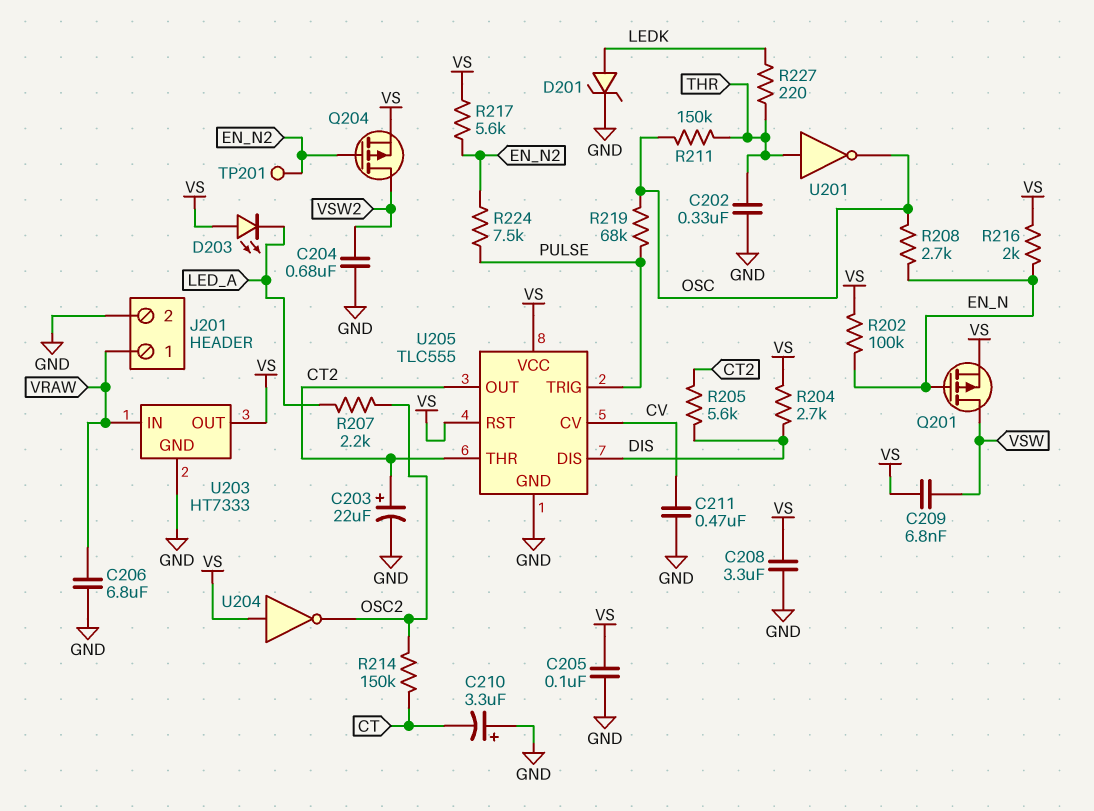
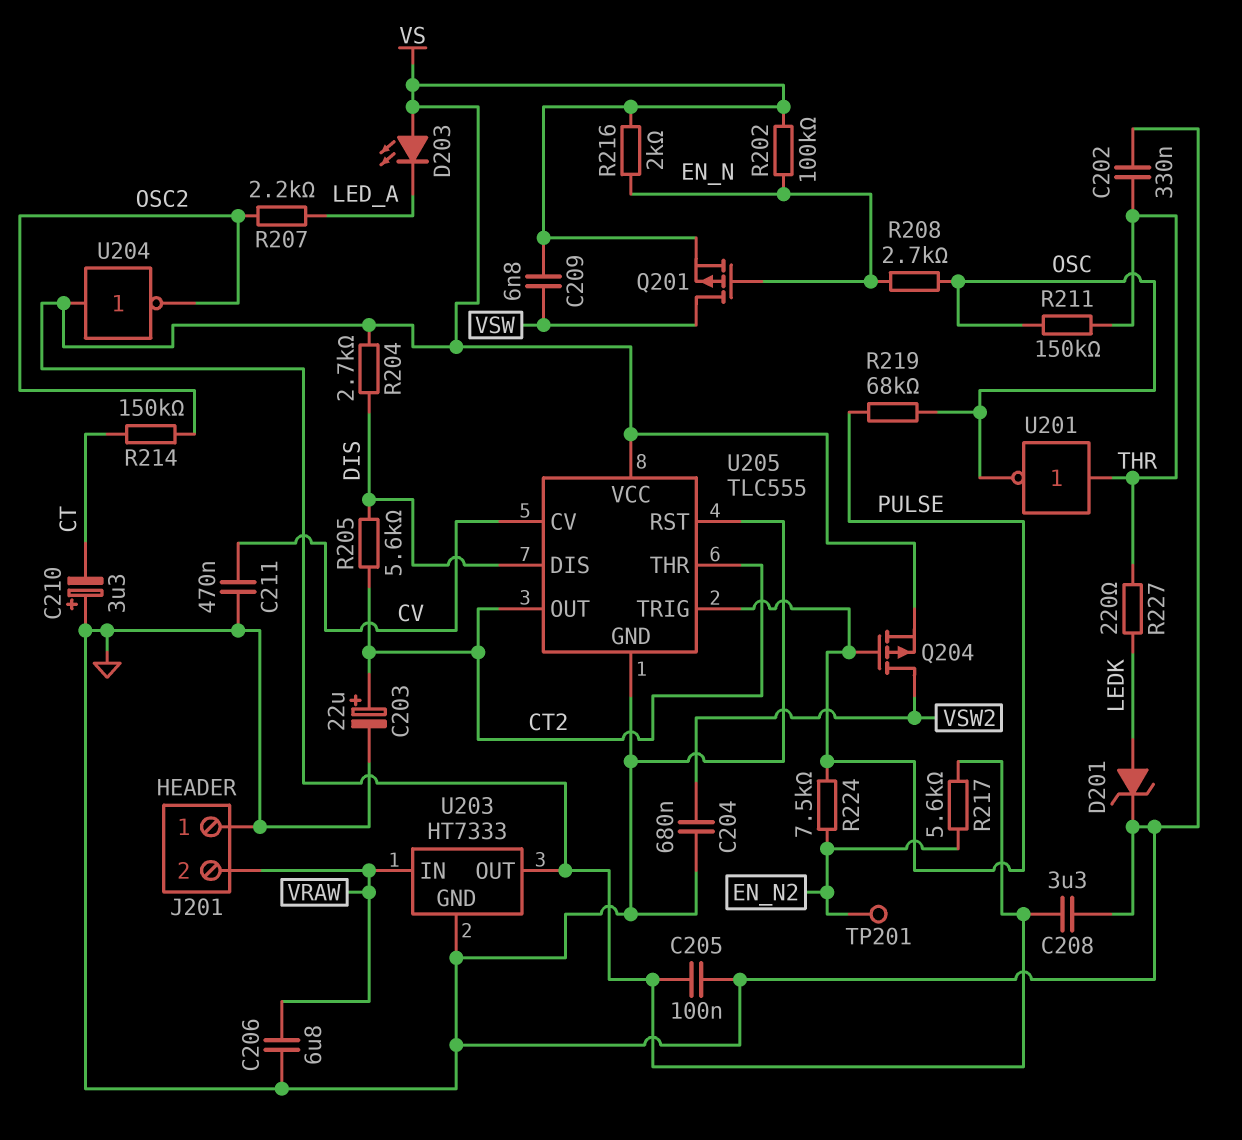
J201 pin 1: VRAW -> GND
J201 pin 2: GND -> VRAW
Q204: PMOS (G EN_N2, D VSW2, S VS) -> PMOS (G PULSE, D VSW2, S VS)
U205 pin RST: VS -> GND

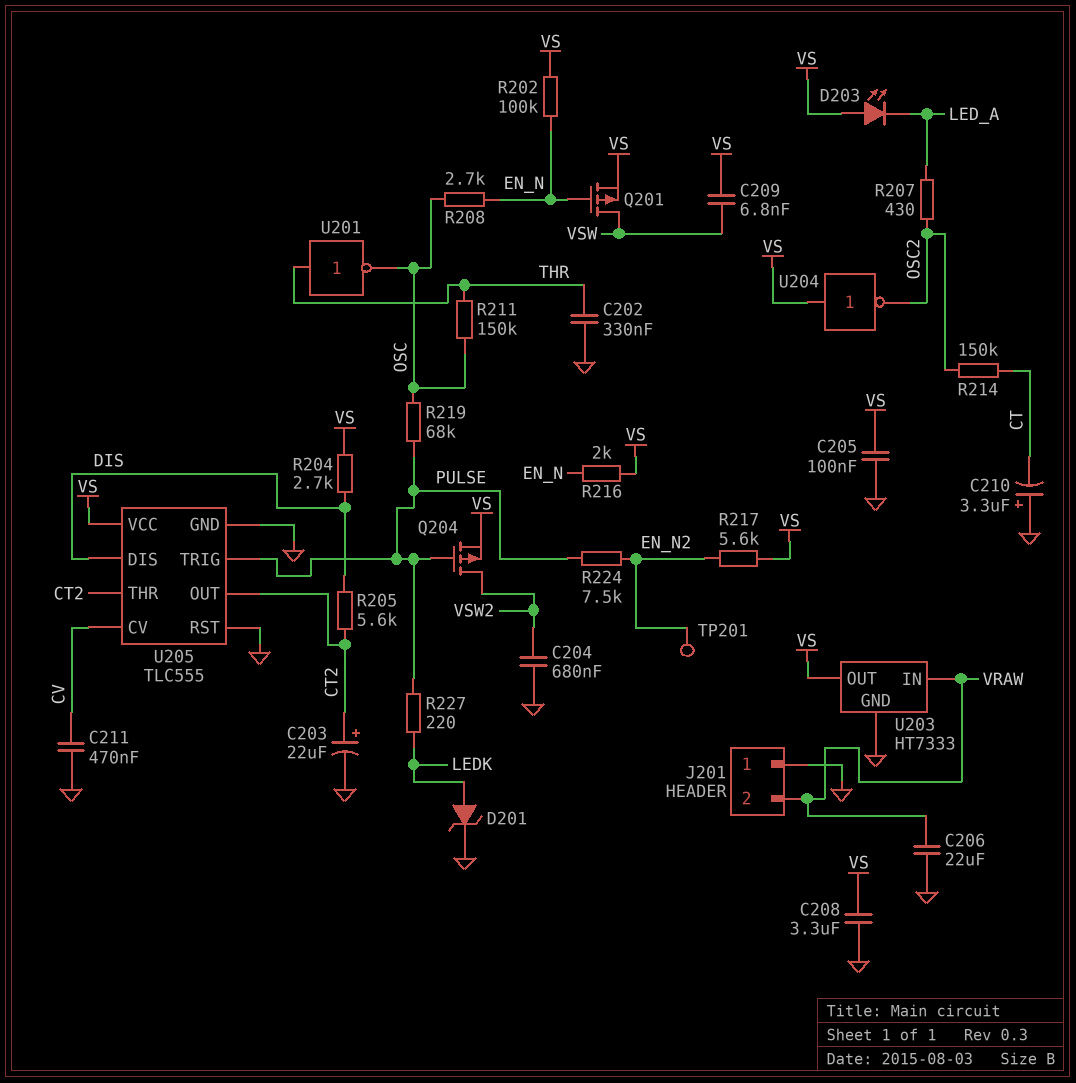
C206: 6.8uF (GND, VRAW) -> 22uF (GND, VRAW)
R207: 2.2k (LED_A, OSC2) -> 430 (LED_A, OSC2)
R227: 220 (LEDK, THR) -> 220 (LEDK, PULSE)

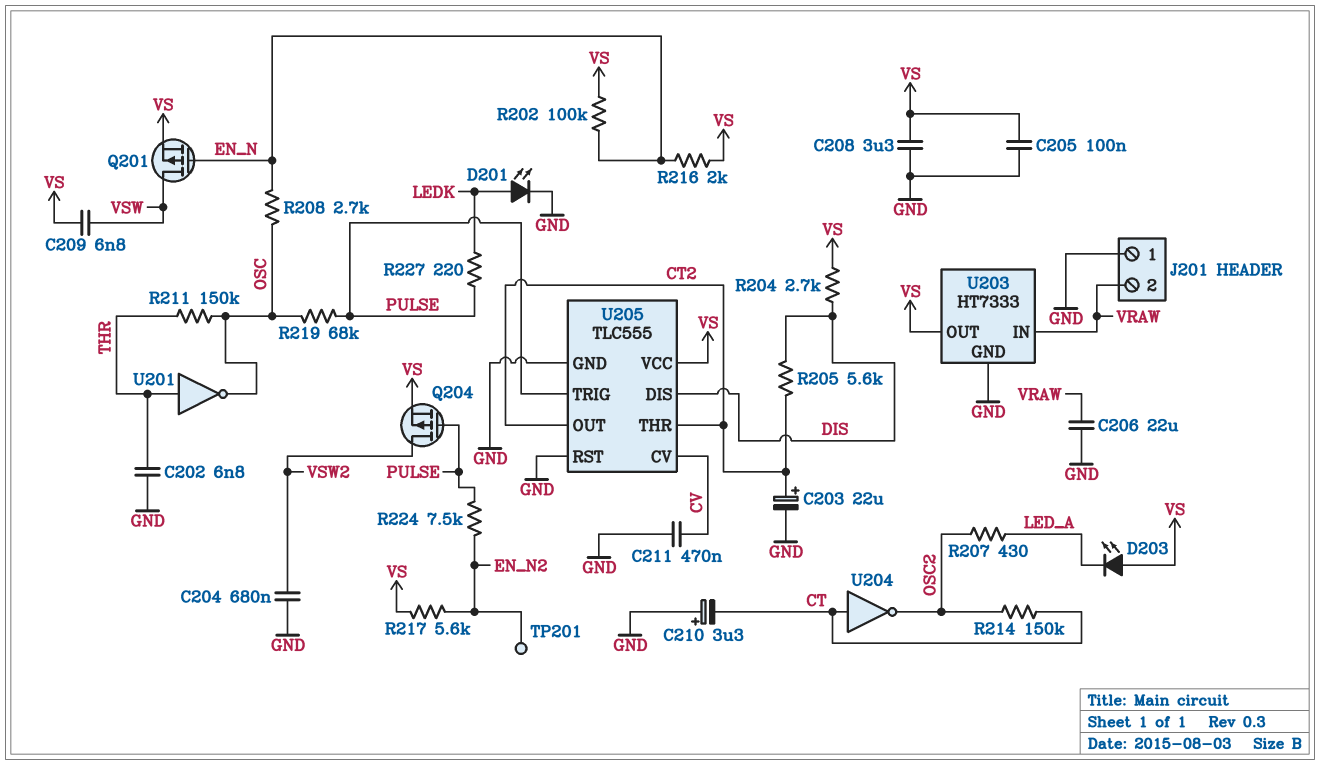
C202: 330nF (GND, THR) -> 6.8nF (GND, THR)
D201: zener (A LEDK, K GND) -> LED (A LEDK, K GND)
U204: NOT (in VS, out OSC2) -> NOT (in CT, out OSC2)

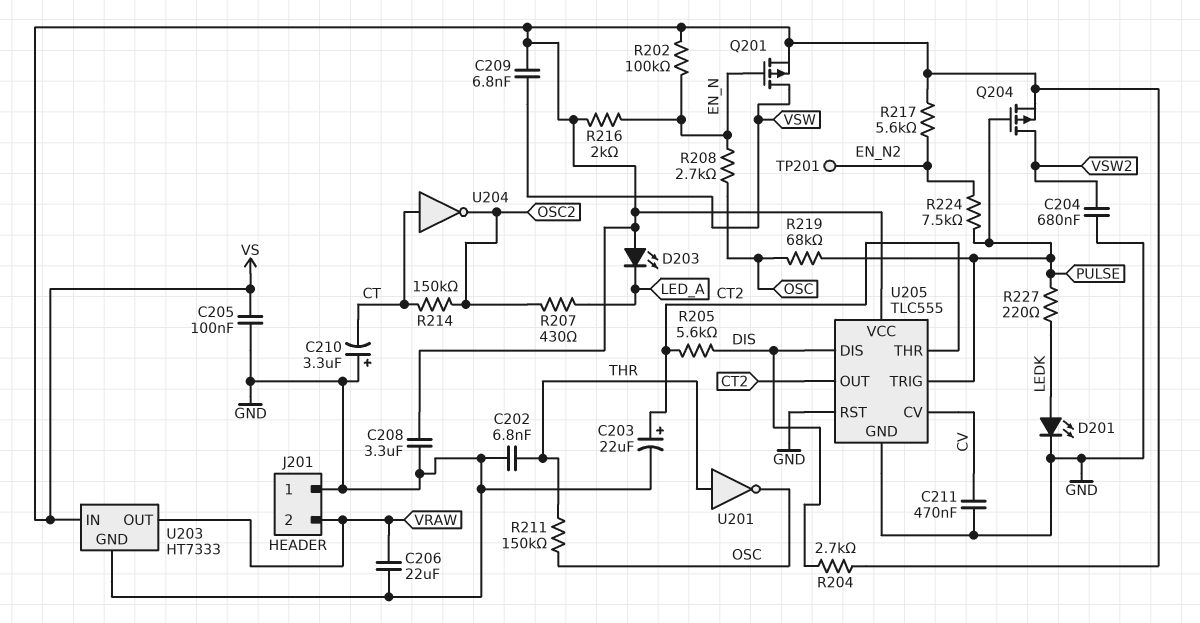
U203 pin IN: VRAW -> VS
U203 pin OUT: VS -> VRAW

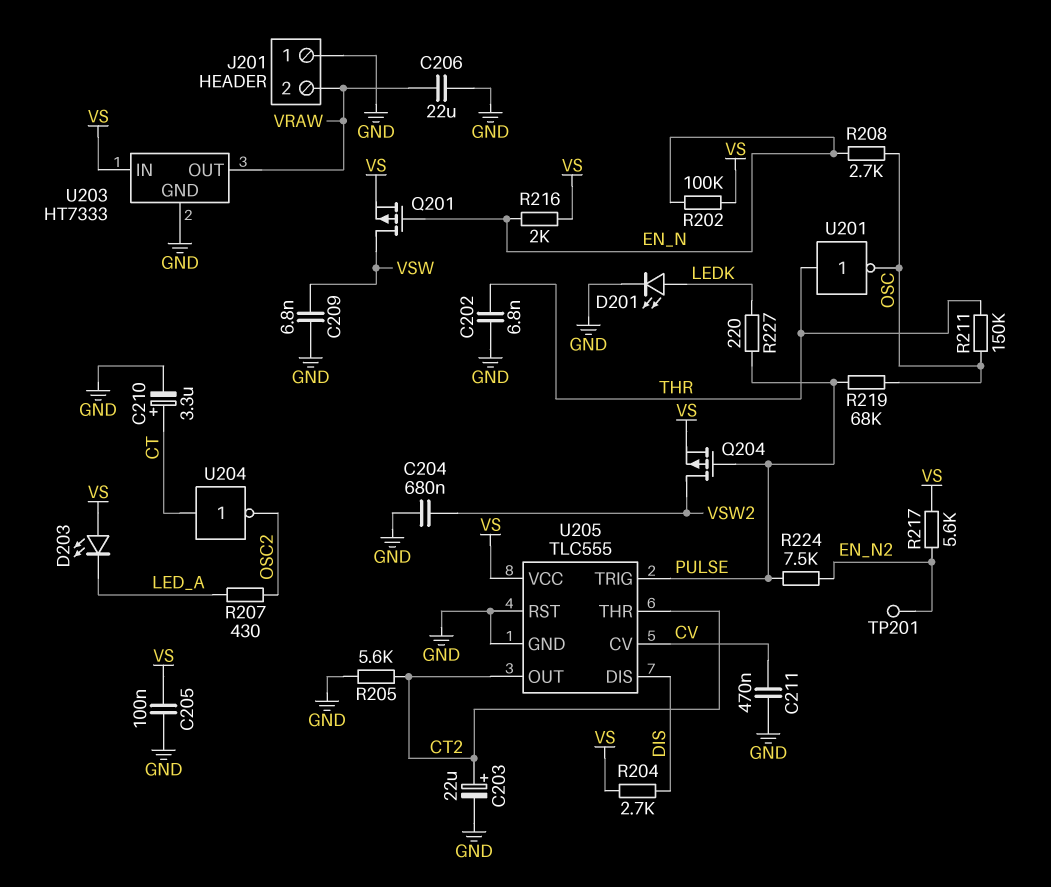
C208: 3.3uF (GND, VS) -> none
C209: 6.8nF (VS, VSW) -> 6.8nF (GND, VSW)
C210: 3.3uF (plus GND, minus CT) -> 3.3uF (plus CT, minus GND)
R205: 5.6k (CT2, DIS) -> 5.6k (CT2, GND)
R214: 150k (CT, OSC2) -> none

